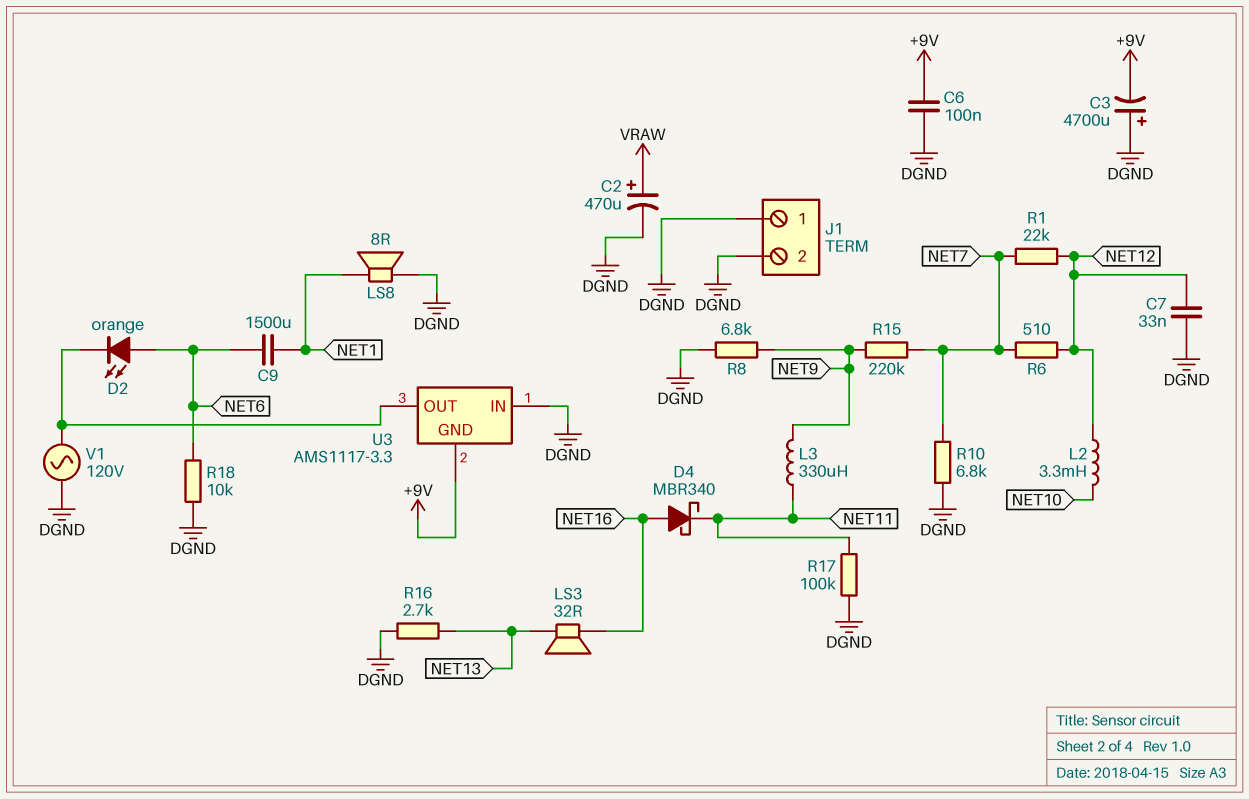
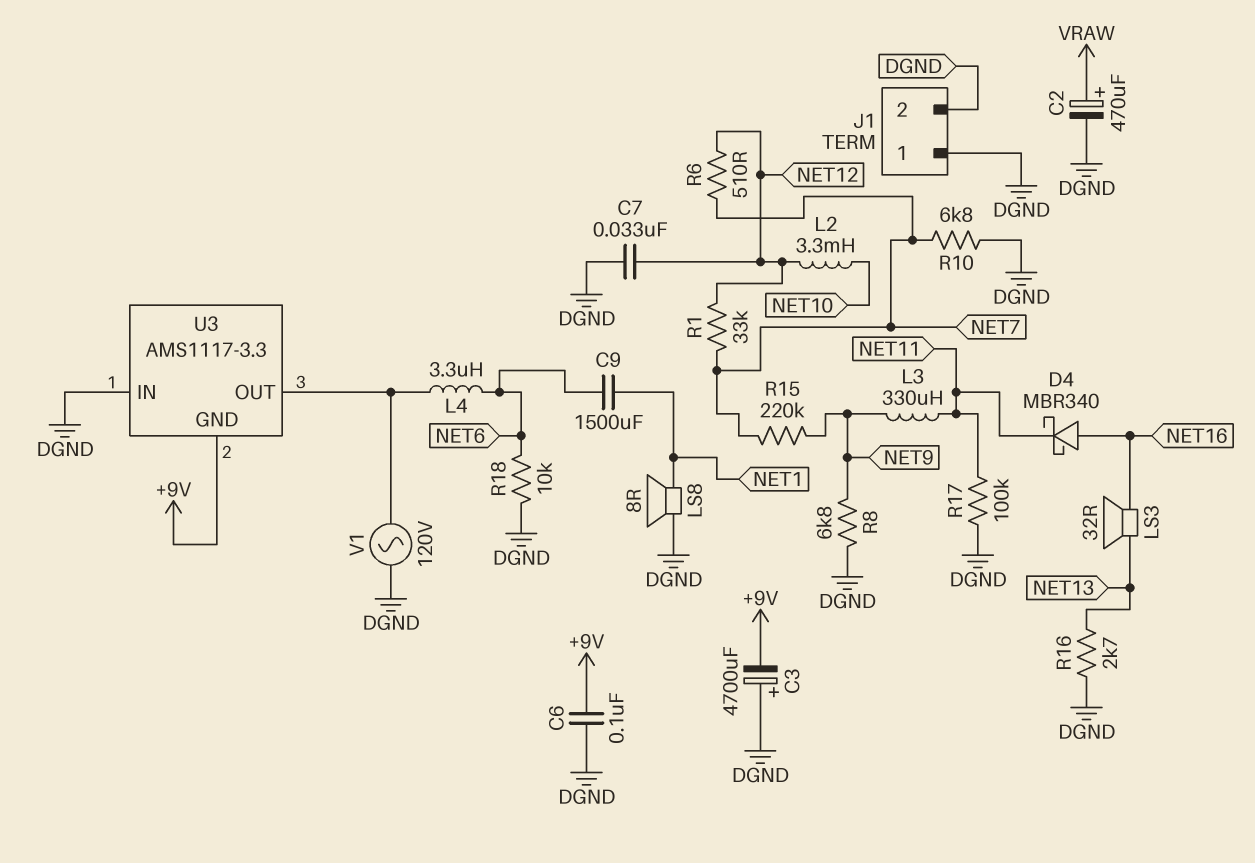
D2: LED orange (A NET6, K U3/OUT) -> none
L4: none -> 3.3uH (NET6, U3/OUT)
R1: 22k (NET7, NET12) -> 33k (NET7, NET12)

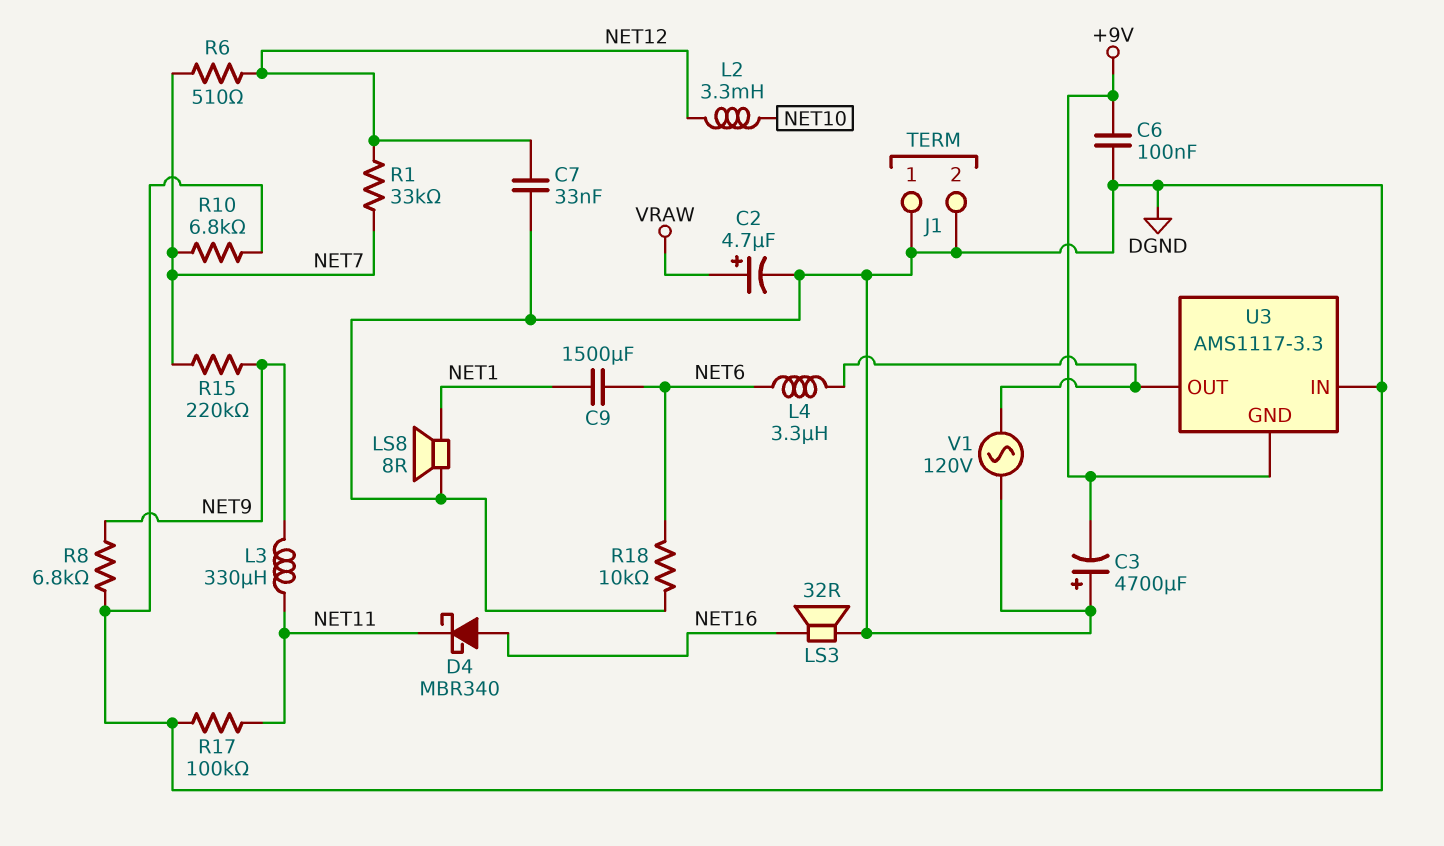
C2: 470uF (plus VRAW, minus DGND) -> 4.7uF (plus VRAW, minus DGND)
LS3: speaker 32R (NET13, NET16) -> speaker 32R (DGND, NET16)
R16: 2.7k (DGND, NET13) -> none

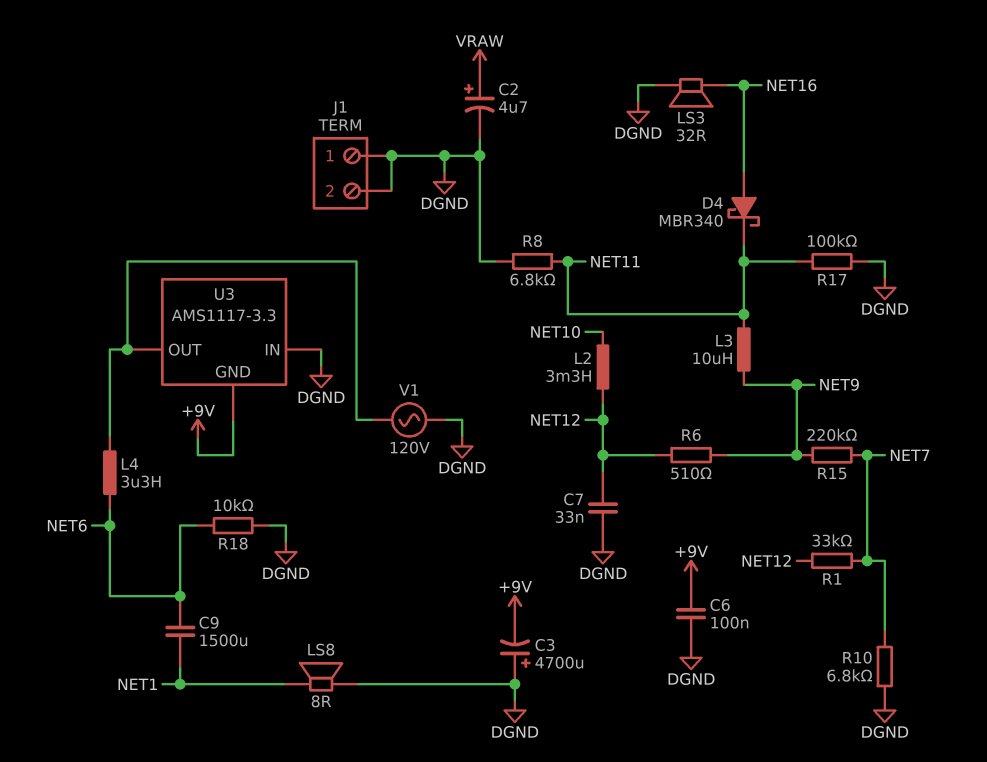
L3: 330uH (NET9, NET11) -> 10uH (NET9, NET11)
R6: 510 (NET7, NET12) -> 510 (NET9, NET12)
R8: 6.8k (DGND, NET9) -> 6.8k (DGND, NET11)

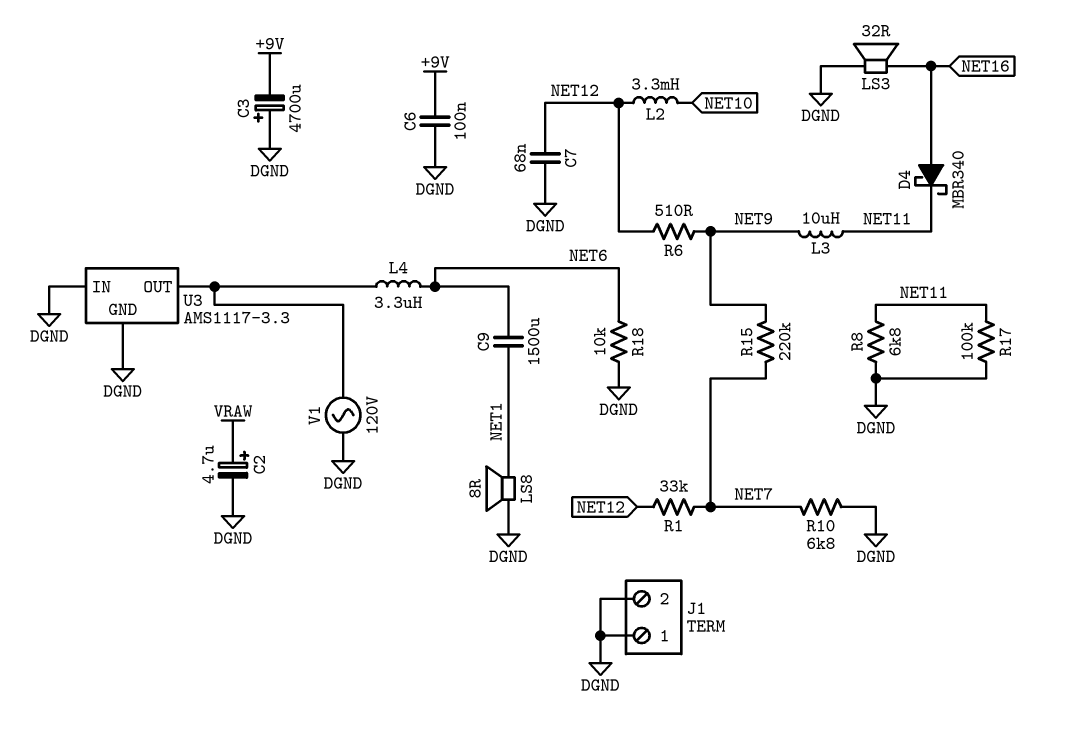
C7: 33nF (DGND, NET12) -> 68nF (DGND, NET12)
U3 pin GND: +9V -> DGND

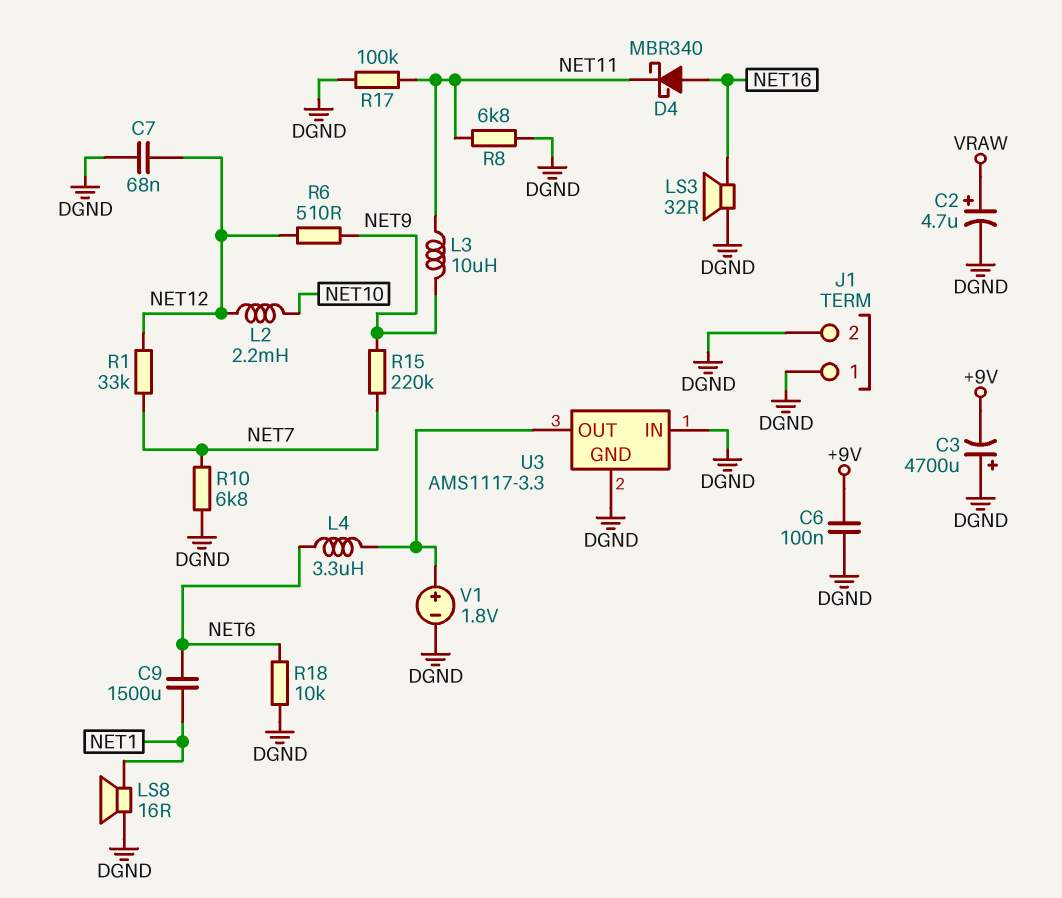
L2: 3.3mH (NET10, NET12) -> 2.2mH (NET10, NET12)
LS8: speaker 8R (DGND, NET1) -> speaker 16R (DGND, NET1)
V1: AC 120V (DGND, U3/OUT) -> 1.8V (plus U3/OUT, minus DGND)

